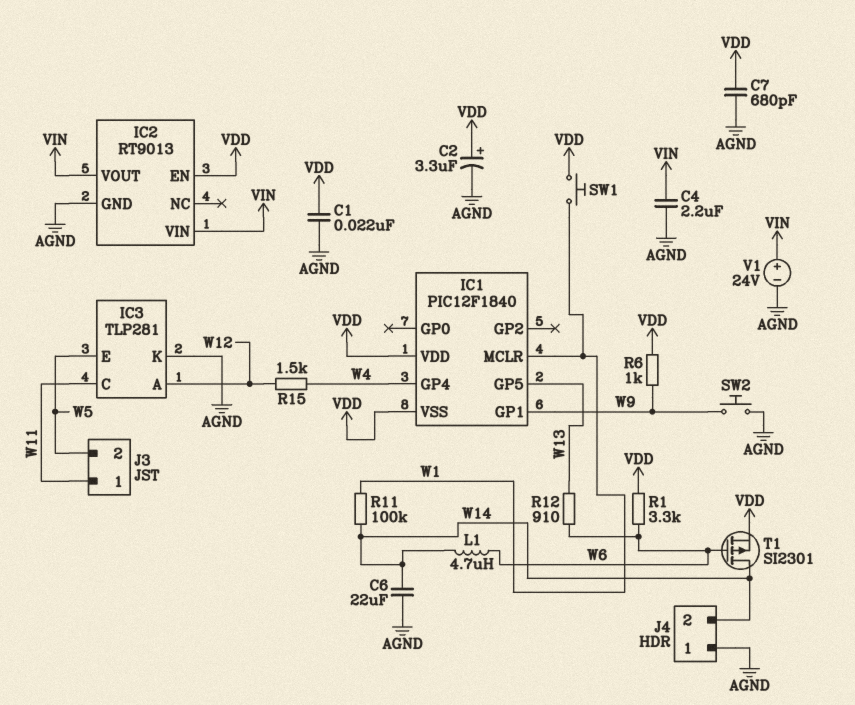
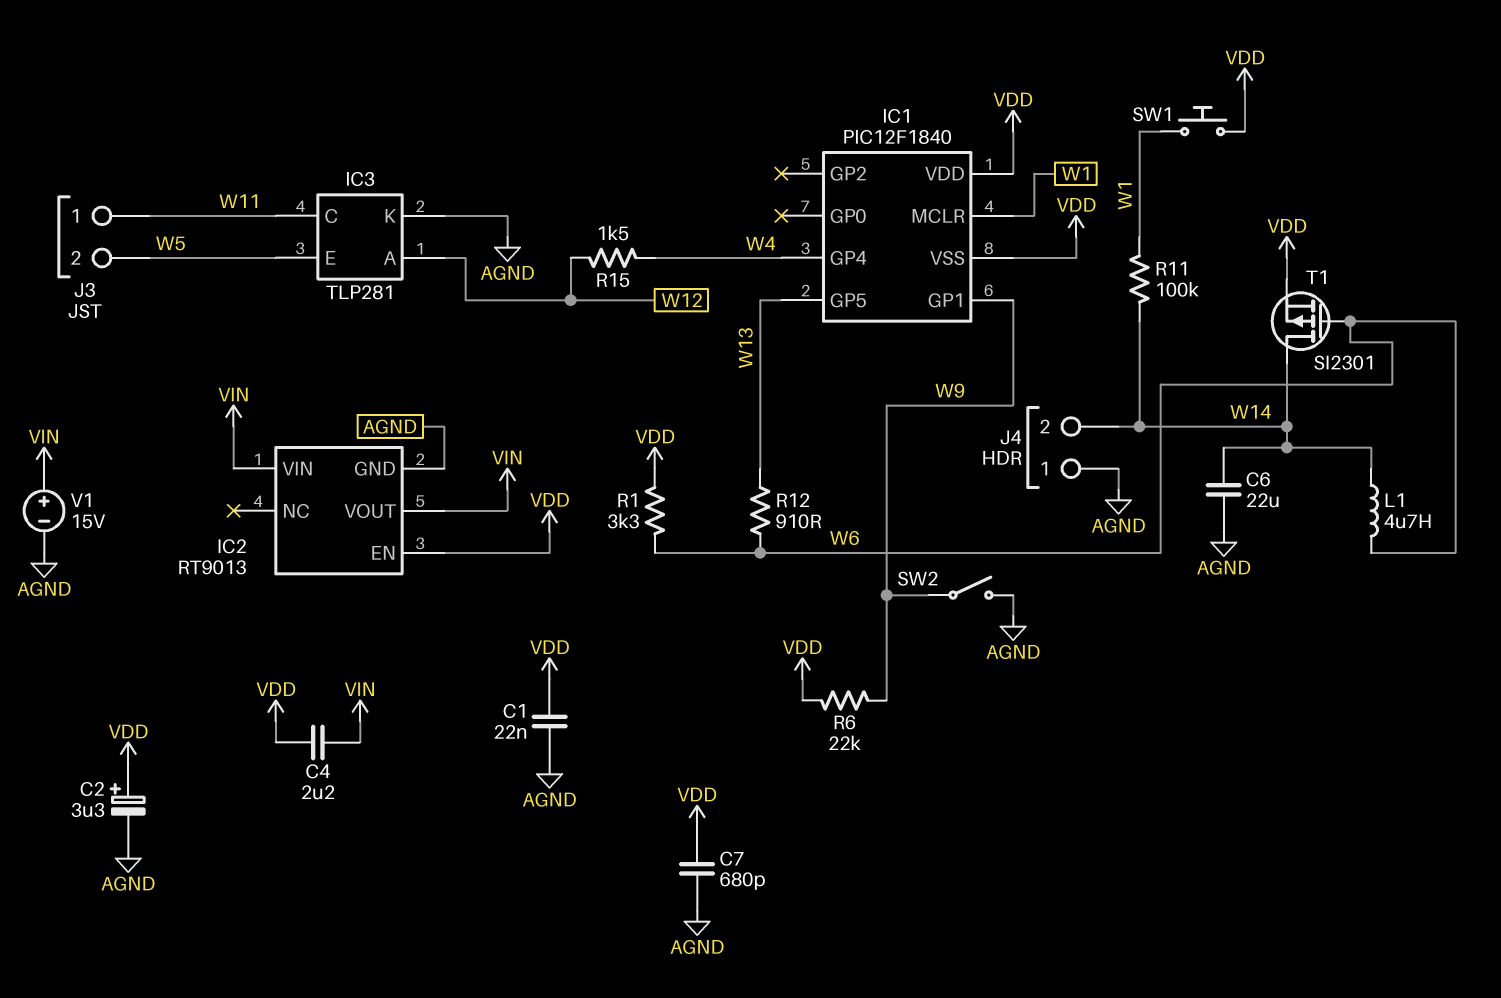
C4: 2.2uF (AGND, VIN) -> 2.2uF (VDD, VIN)
R6: 1k (VDD, W9) -> 22k (VDD, W9)
SW2: button (AGND, W9) -> switch (AGND, W9)
V1: 24V (plus VIN, minus AGND) -> 15V (plus VIN, minus AGND)

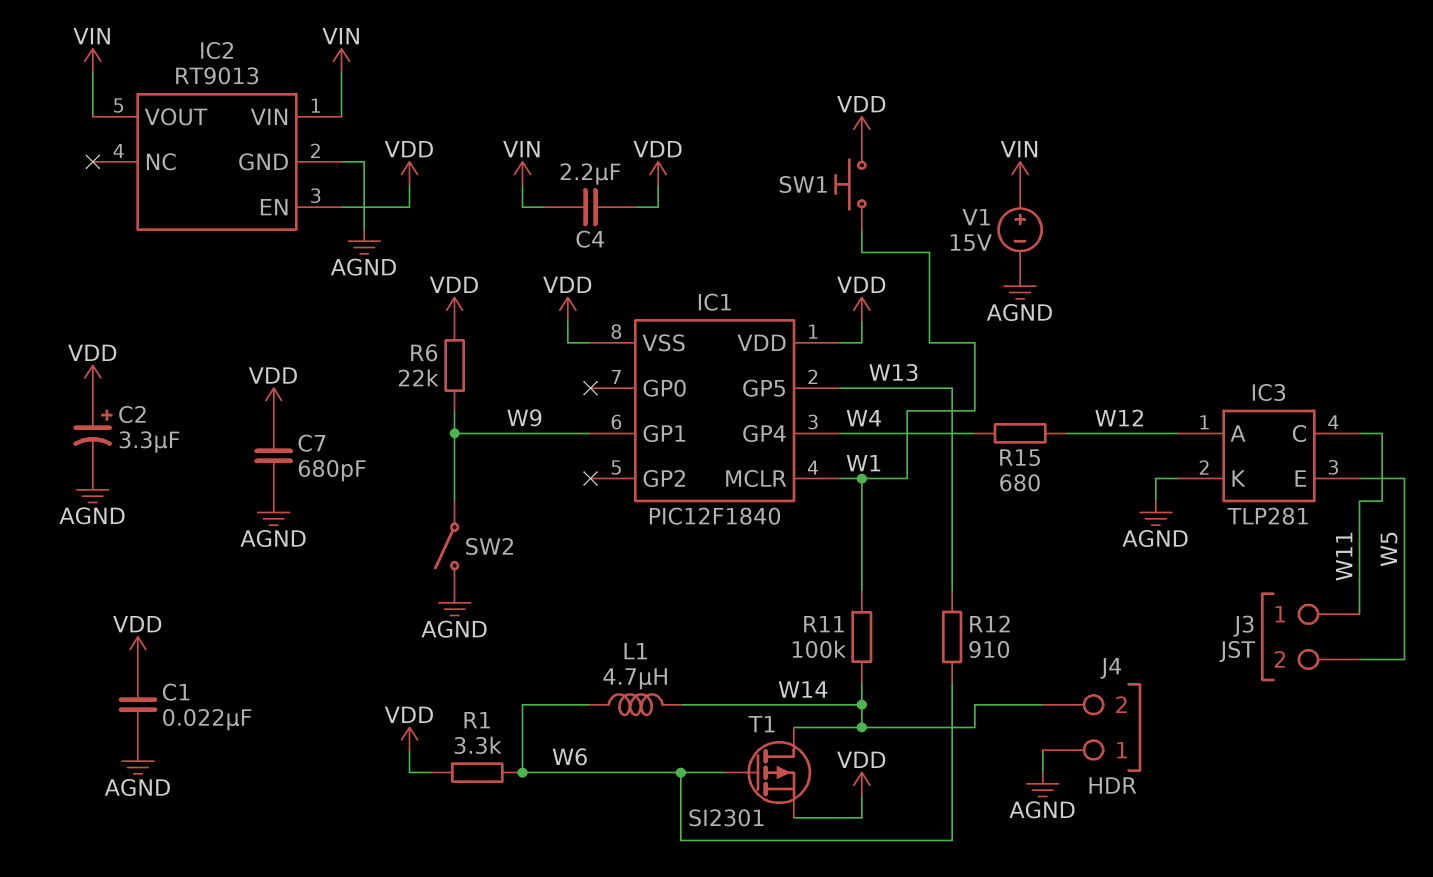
C6: 22uF (AGND, W14) -> none
R15: 1.5k (W4, W12) -> 680 (W4, W12)

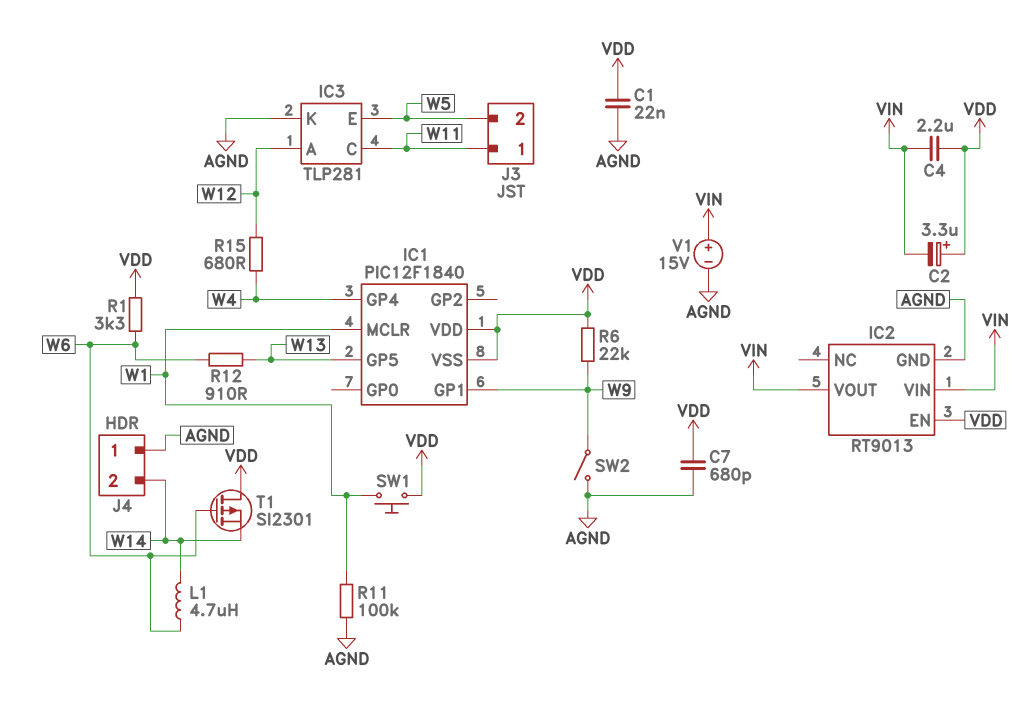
C2: 3.3uF (plus VDD, minus AGND) -> 3.3uF (plus VDD, minus VIN)
R11: 100k (W1, W14) -> 100k (AGND, W1)
T1: PMOS SI2301 (G W6, D W14, S VDD) -> PMOS SI2301 (G W6, D VDD, S W14)

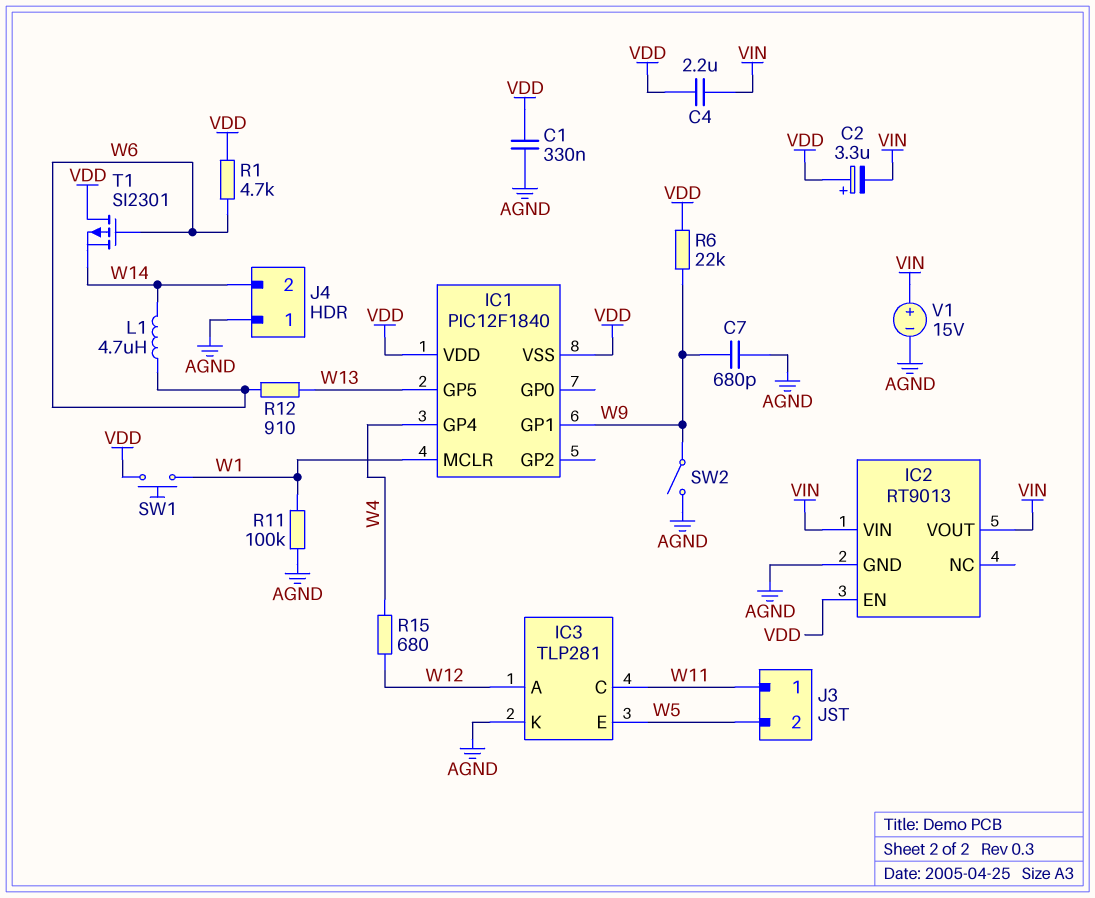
C1: 22nF (AGND, VDD) -> 330nF (AGND, VDD)
C7: 680pF (AGND, VDD) -> 680pF (AGND, W9)
R1: 3.3k (VDD, W6) -> 4.7k (VDD, W6)

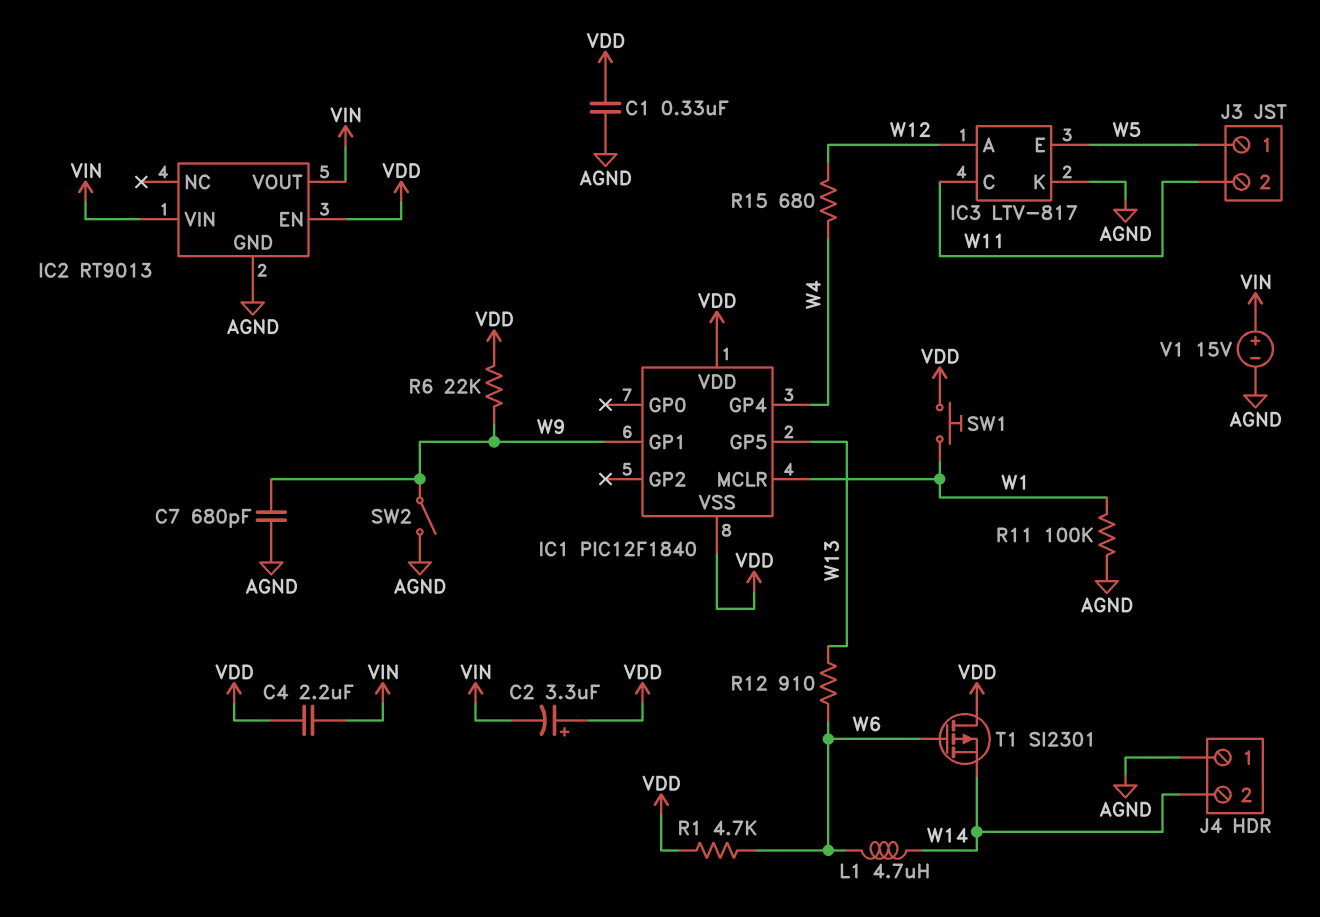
IC3: TLP281 -> LTV-817
J3 pin 1: W11 -> W5
J3 pin 2: W5 -> W11

